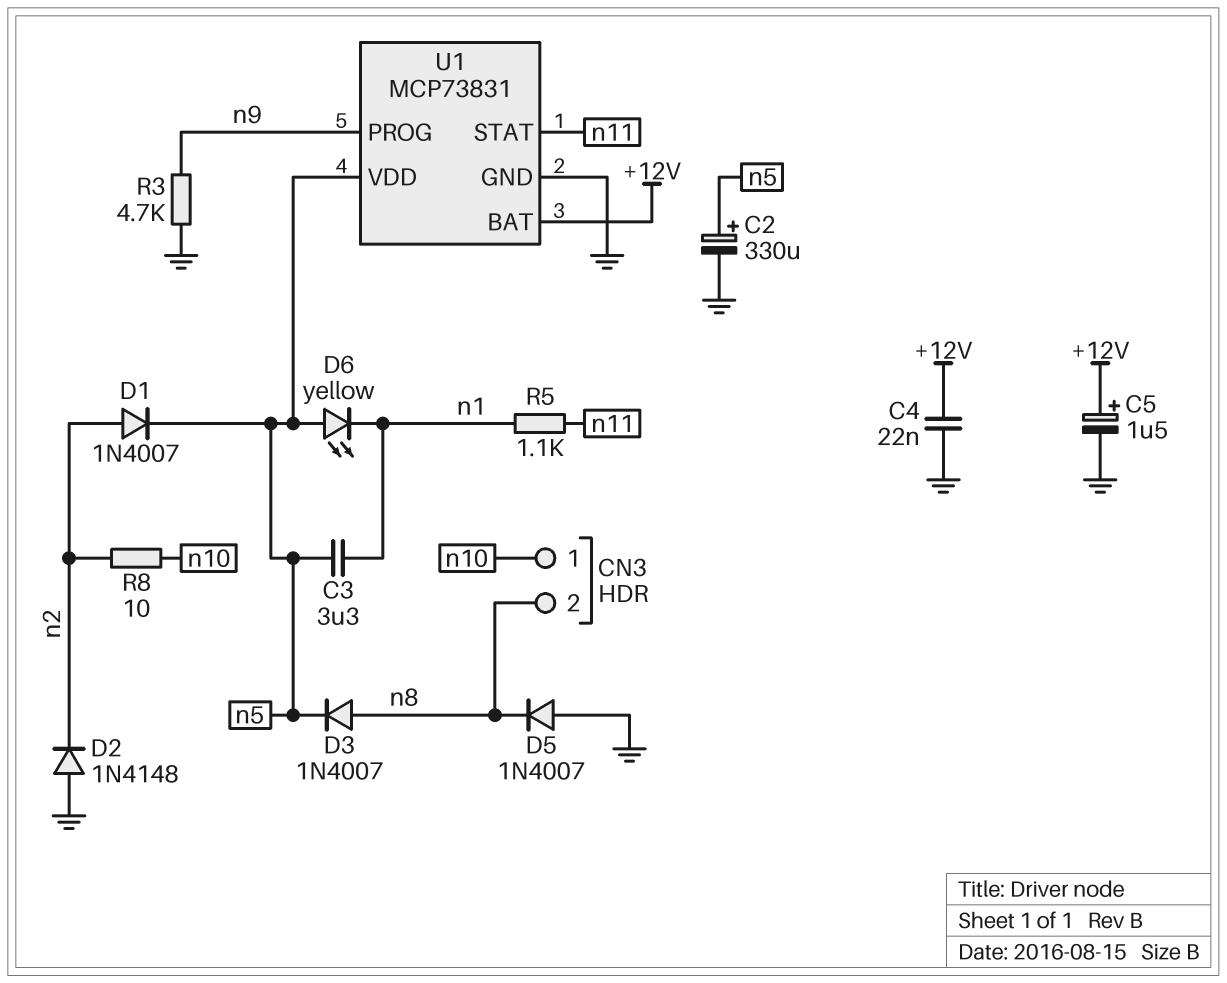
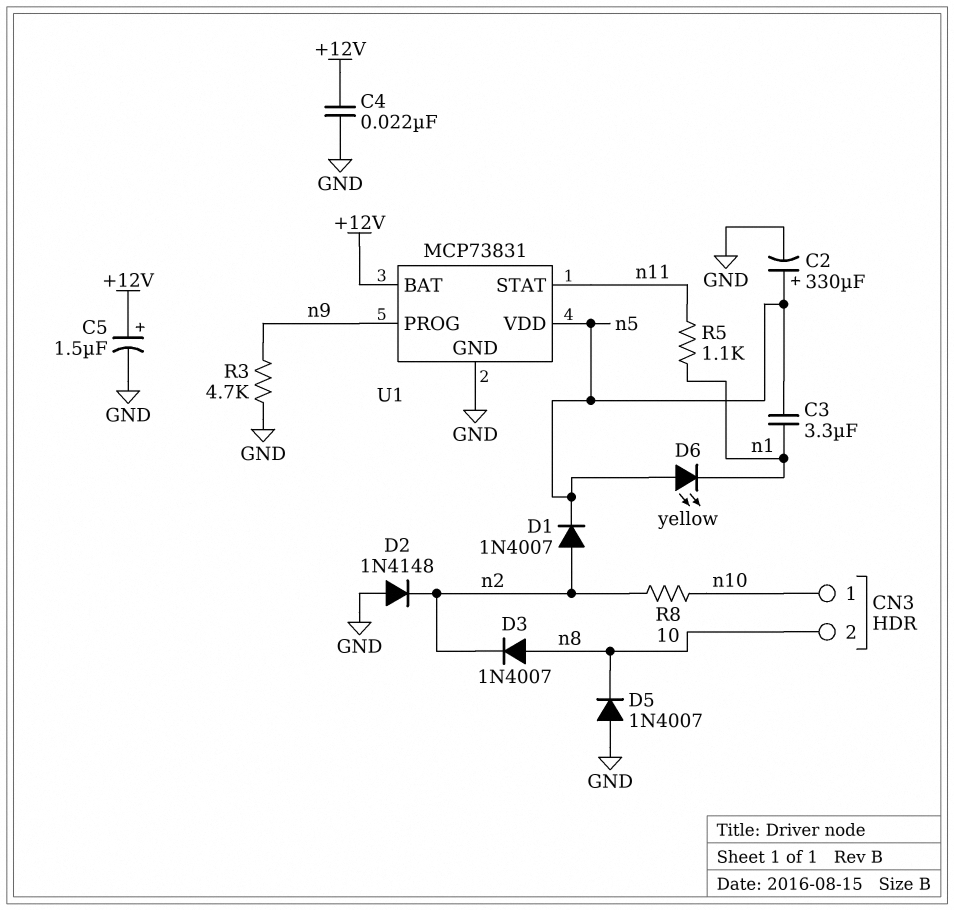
D3: diode 1N4007 (A n8, K n5) -> diode 1N4007 (A n8, K n2)

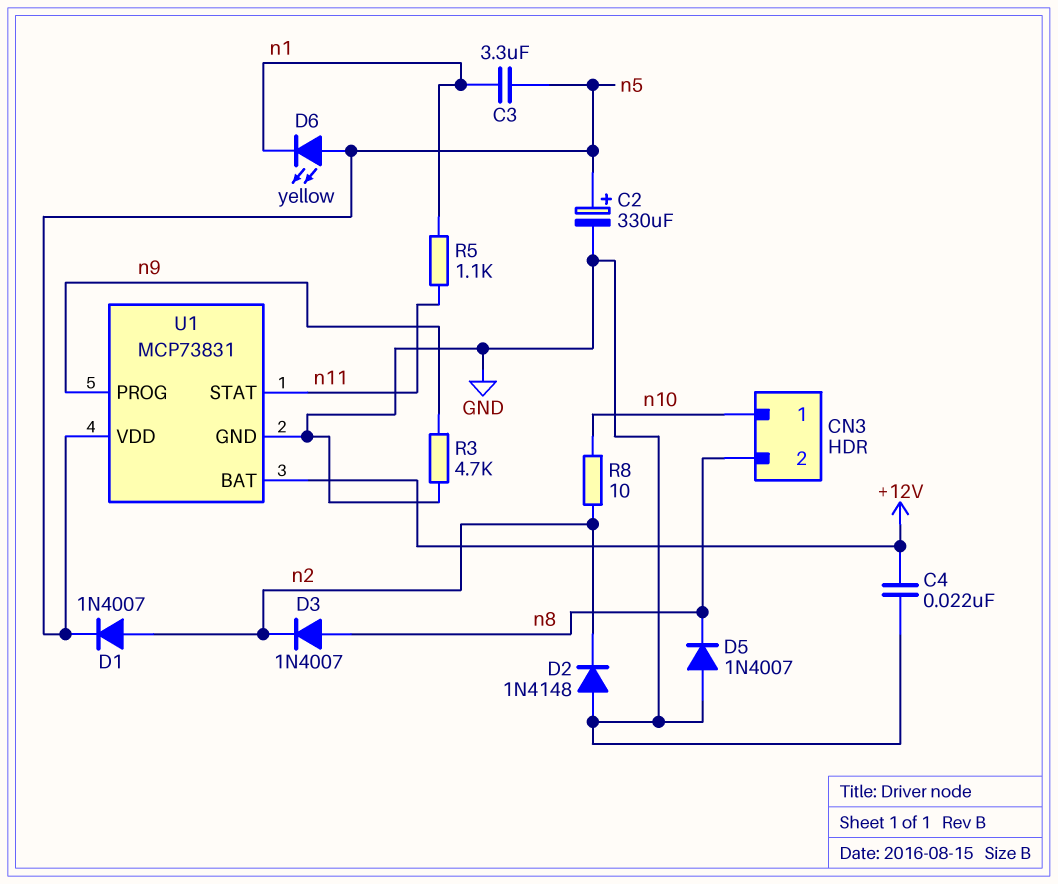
C5: 1.5uF (plus +12V, minus GND) -> none

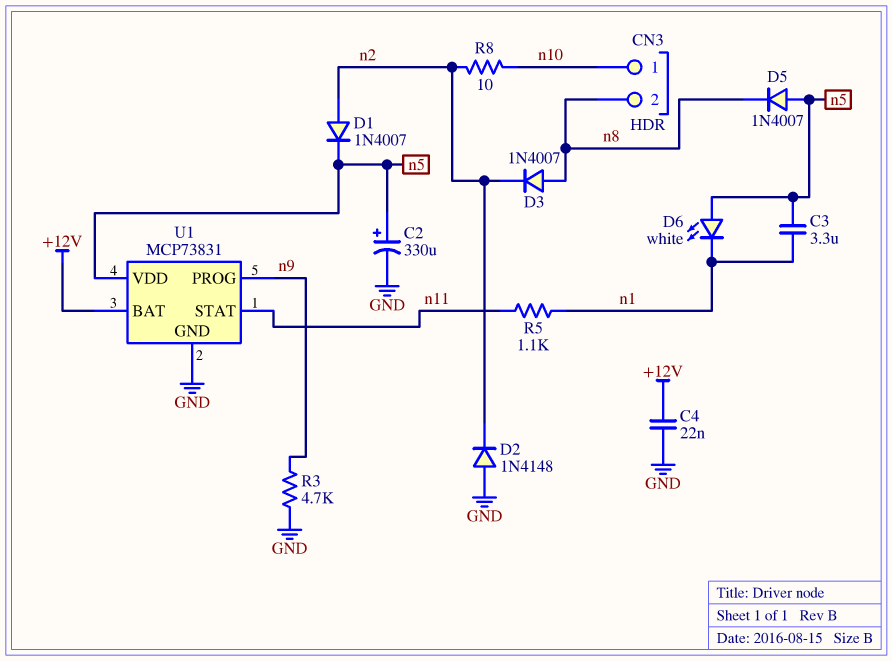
D5: diode 1N4007 (A GND, K n8) -> diode 1N4007 (A n5, K n8)
D6: LED yellow (A n5, K n1) -> LED white (A n5, K n1)

